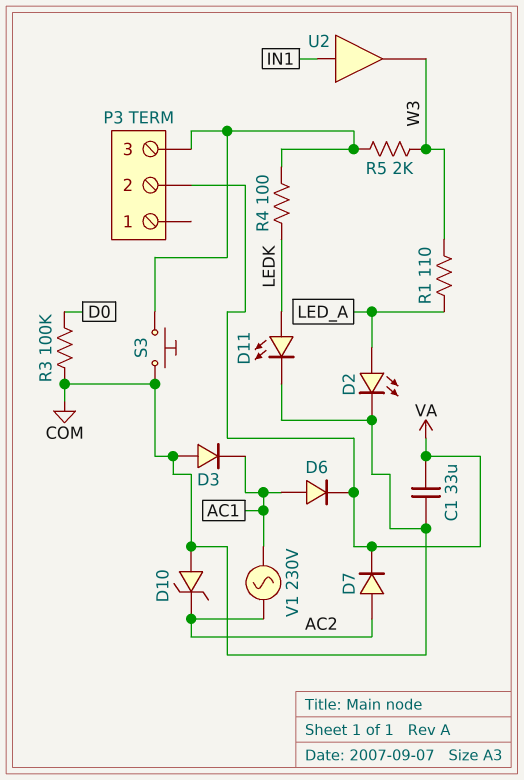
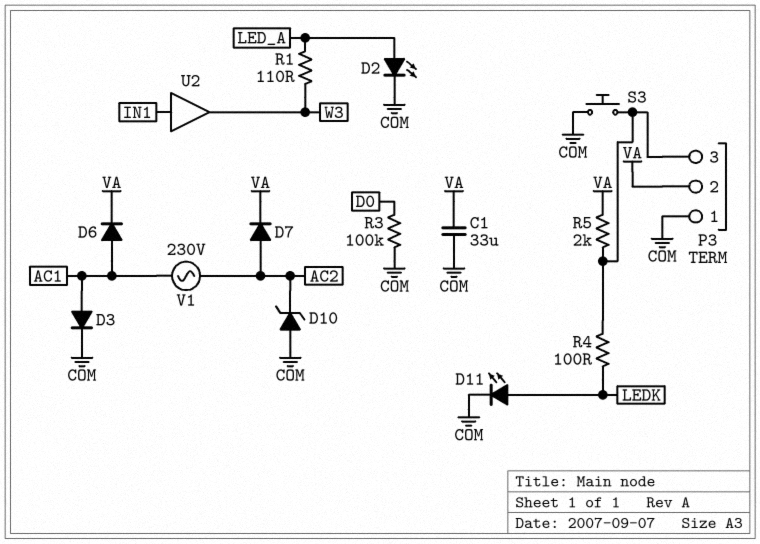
D3: diode (A COM, K AC1) -> diode (A AC1, K COM)
P3 pin 1: none -> COM
R5: 2k (P3/3, W3) -> 2k (P3/3, VA)

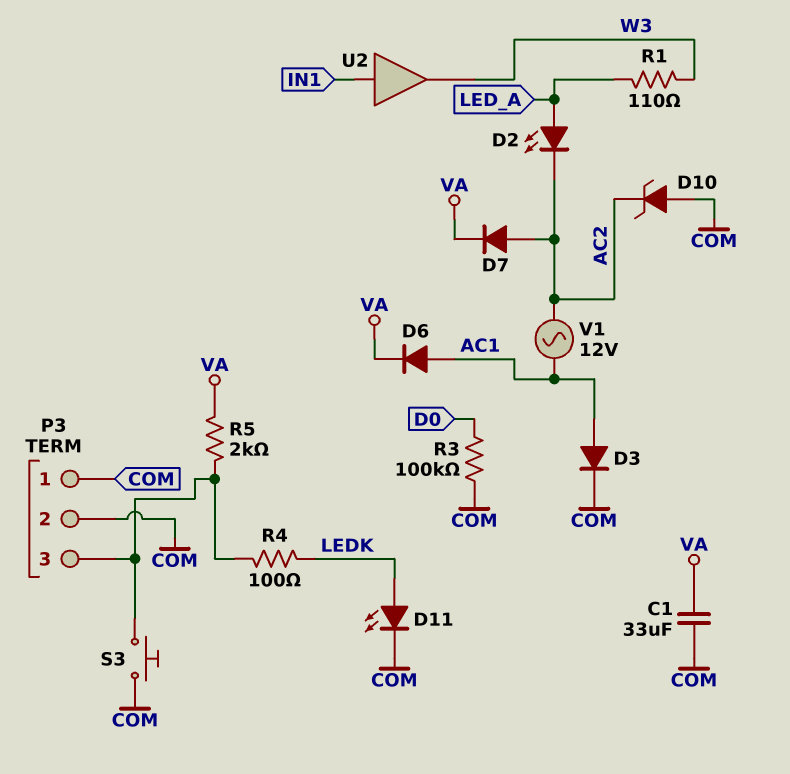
D2: LED (A LED_A, K COM) -> LED (A LED_A, K AC2)
P3 pin 2: VA -> COM
V1: AC 230V (AC1, AC2) -> AC 12V (AC1, AC2)

